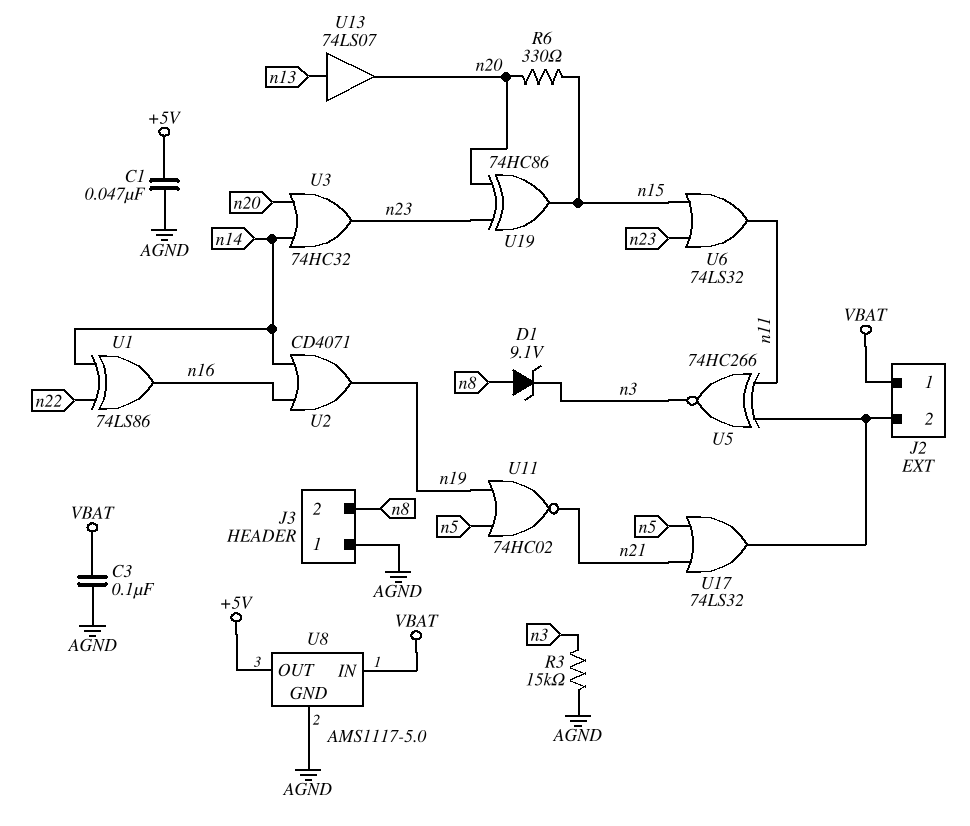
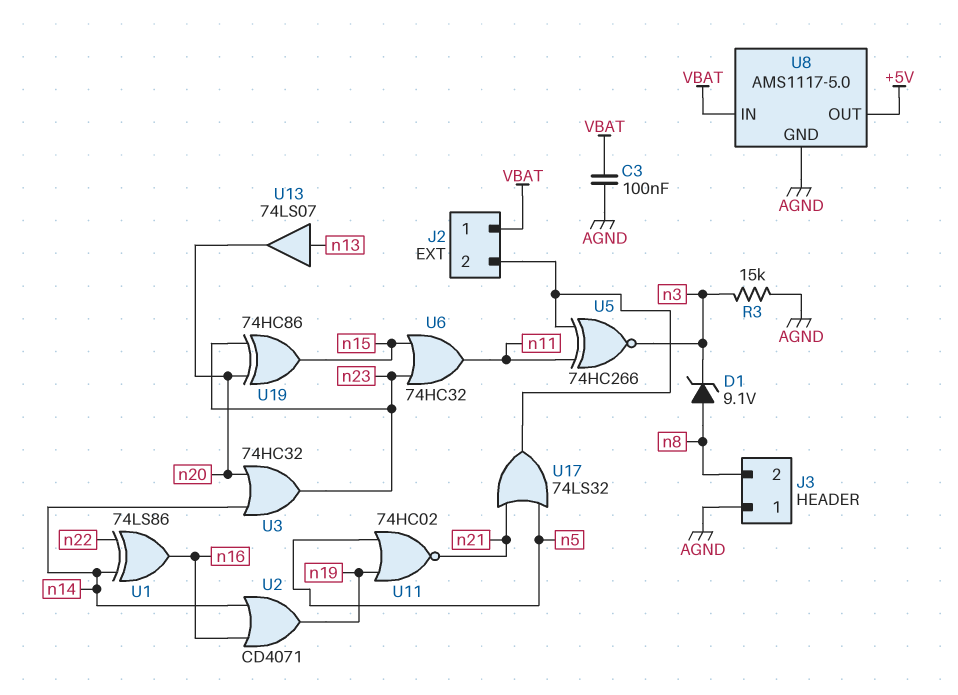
C1: 47nF (+5V, AGND) -> none
R6: 330 (n15, n20) -> none
U6: OR 74LS32 (in n15, in n23, out n11) -> OR 74HC32 (in n15, in n23, out n11)

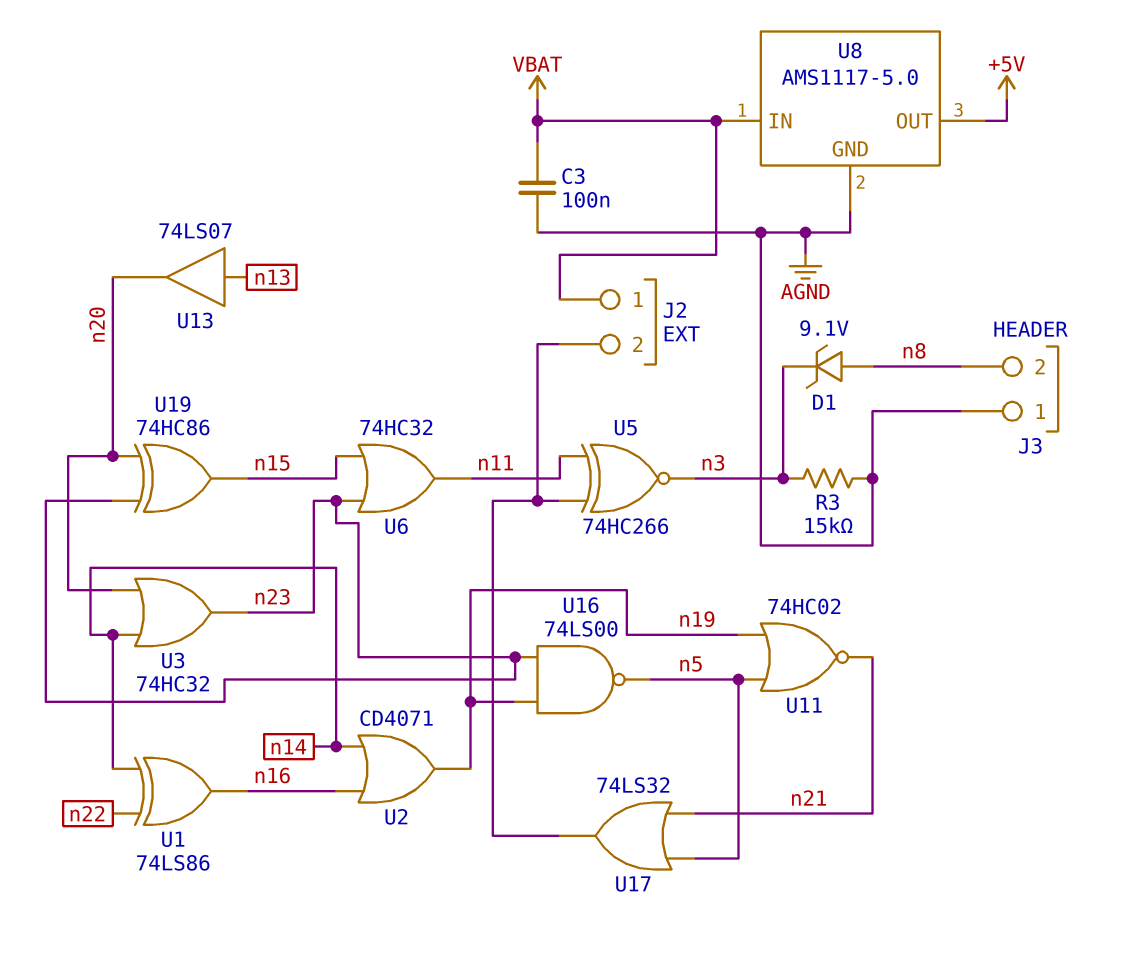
U16: none -> NAND 74LS00 (in n19, in n23, out n5)

